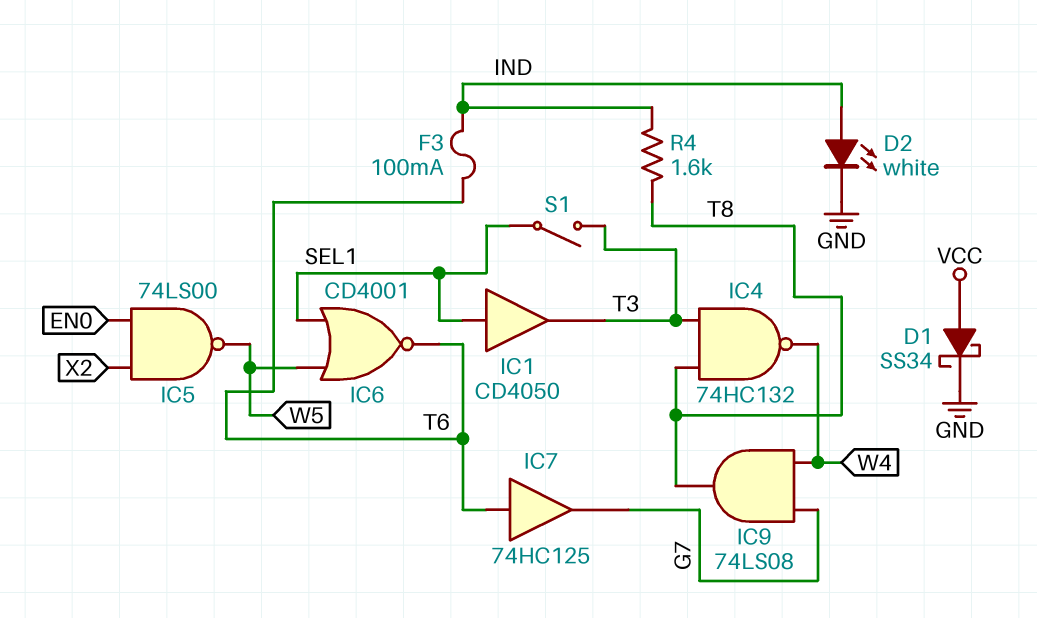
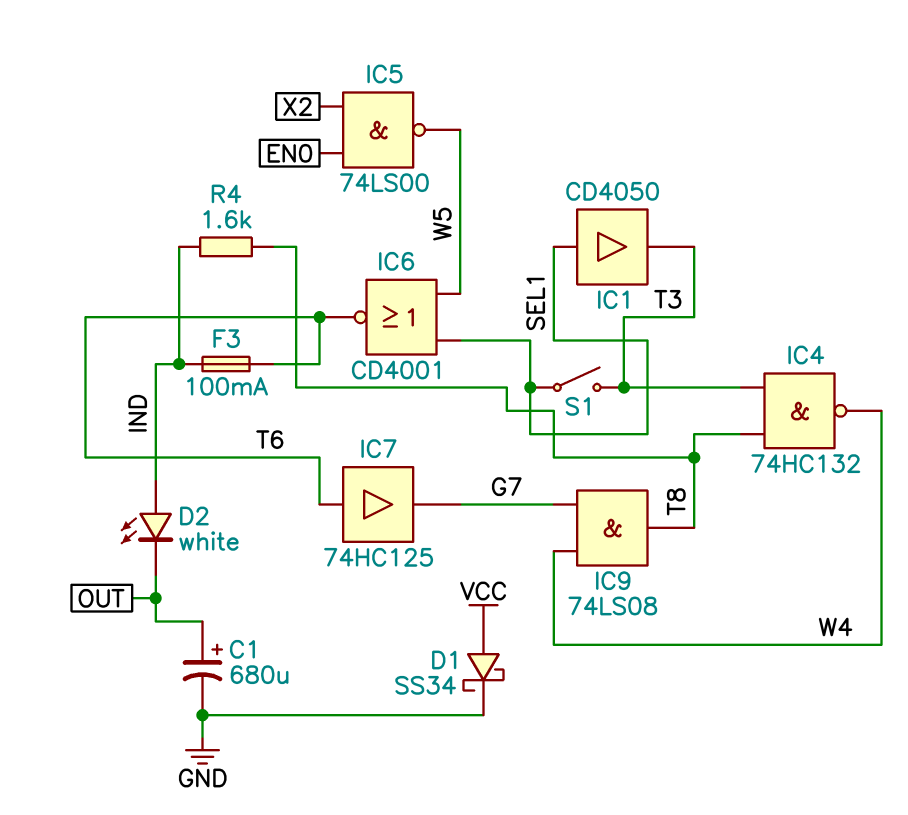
C1: none -> 680uF (plus OUT, minus GND)
D2: LED white (A IND, K GND) -> LED white (A IND, K OUT)

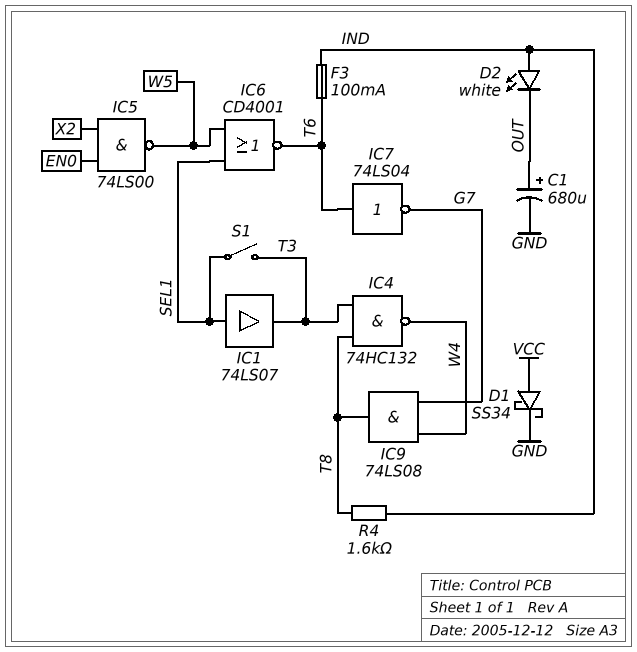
IC1: buffer CD4050 (in SEL1, out T3) -> buffer 74LS07 (in SEL1, out T3)
IC7: buffer 74HC125 (in T6, out G7) -> NOT 74LS04 (in T6, out G7)

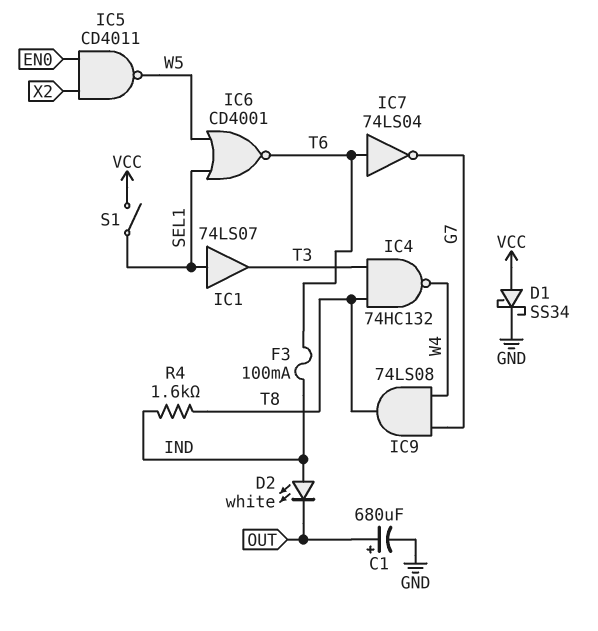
IC5: NAND 74LS00 (in EN0, in X2, out W5) -> NAND CD4011 (in EN0, in X2, out W5)
S1: switch (SEL1, T3) -> switch (SEL1, VCC)

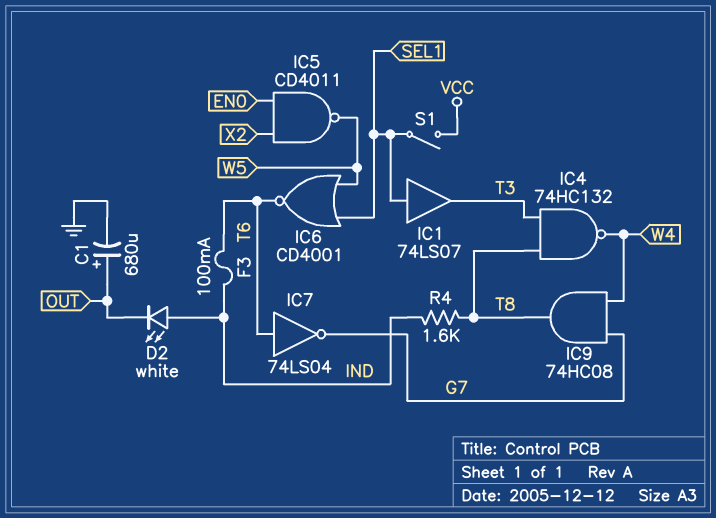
D1: schottky SS34 (A VCC, K GND) -> none
IC9: AND 74LS08 (in G7, in W4, out T8) -> AND 74HC08 (in G7, in W4, out T8)

